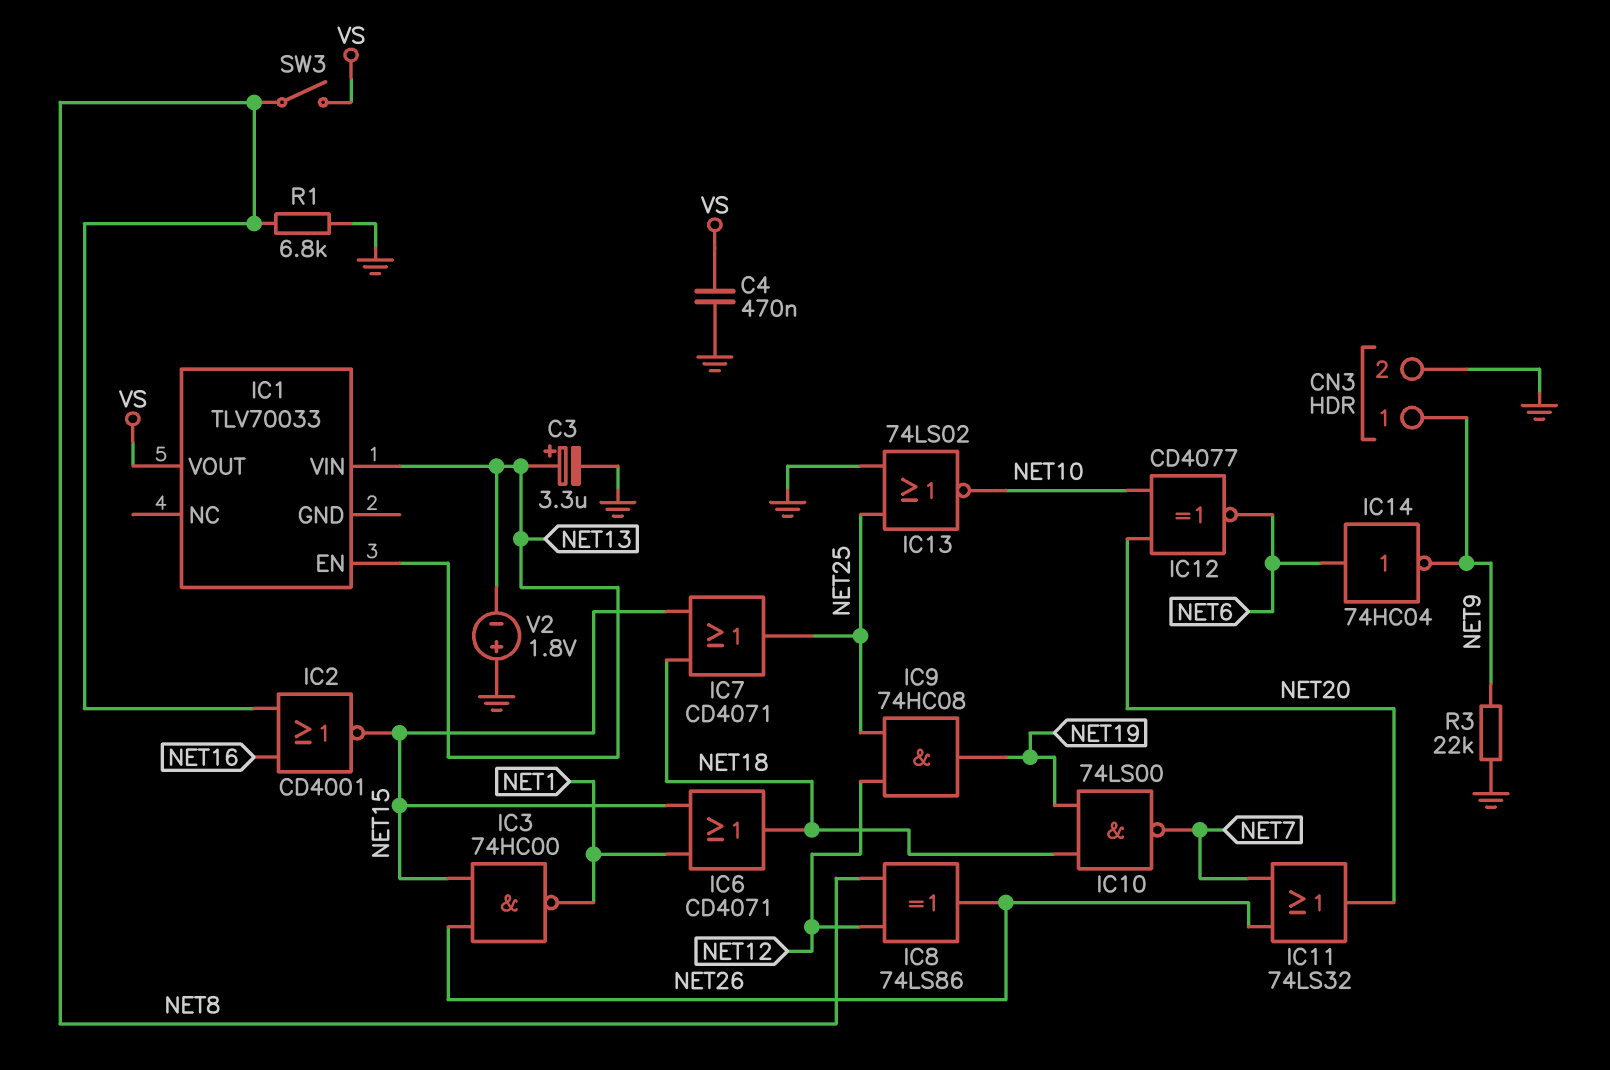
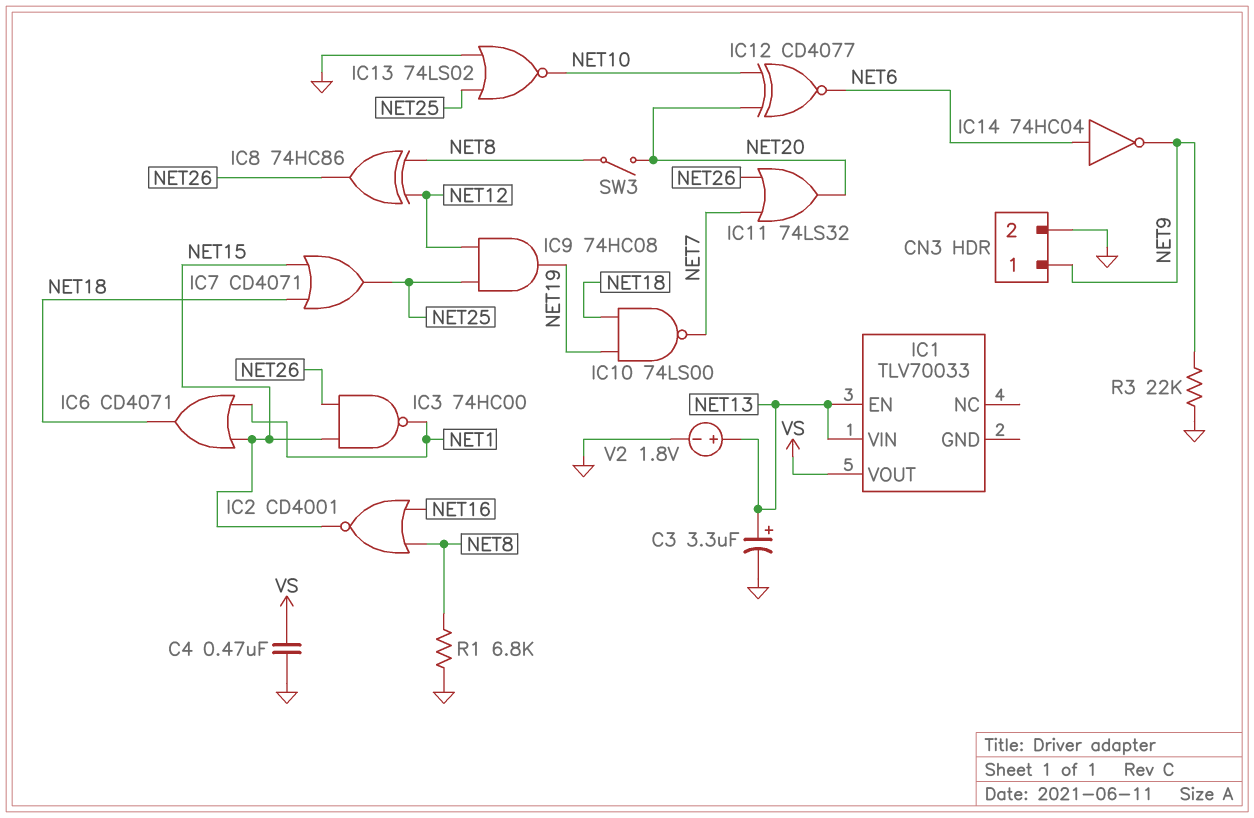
IC8: XOR 74LS86 (in NET8, in NET12, out NET26) -> XOR 74HC86 (in NET8, in NET12, out NET26)
SW3: switch (NET8, VS) -> switch (NET8, NET20)
V2: 1.8V (plus GND, minus NET13) -> 1.8V (plus NET13, minus GND)

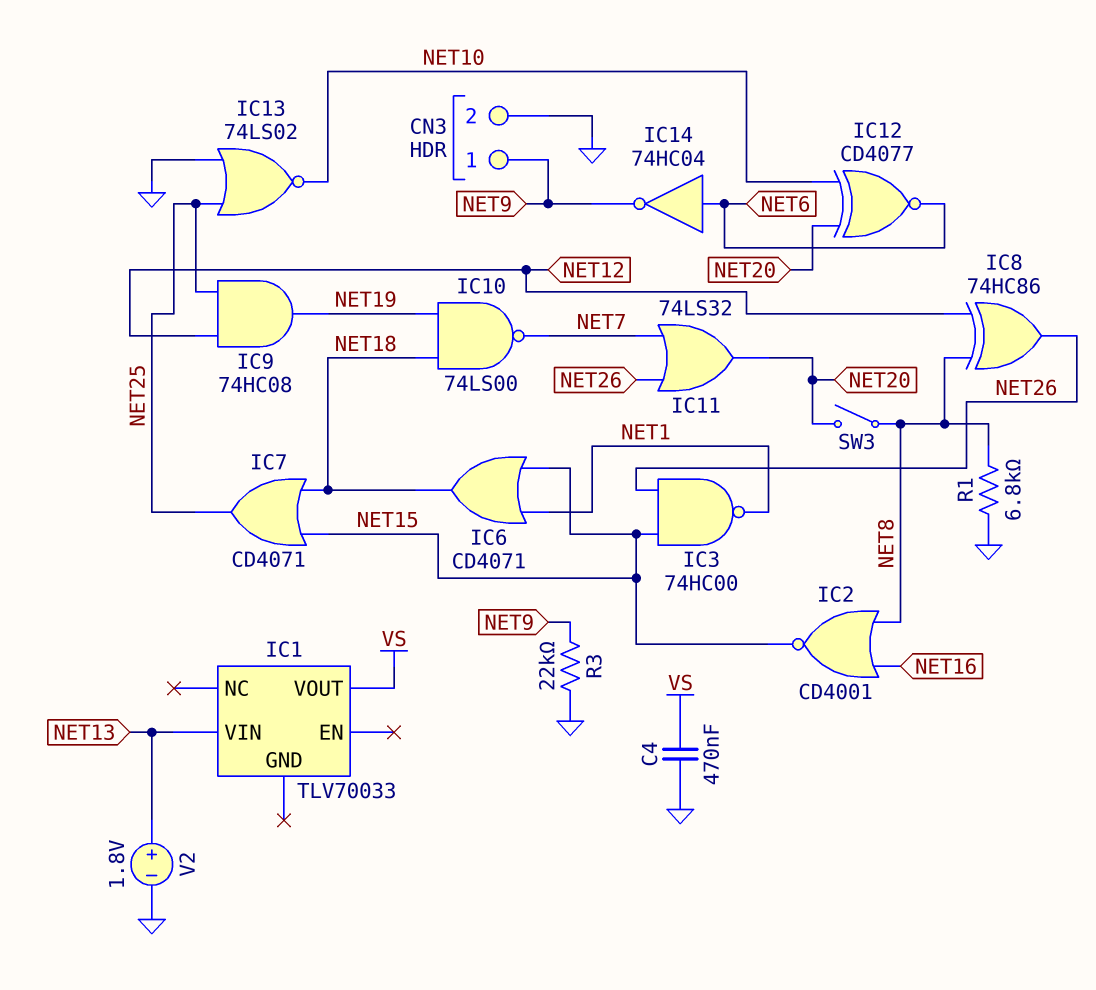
C3: 3.3uF (plus NET13, minus GND) -> none
IC1 pin EN: NET13 -> none

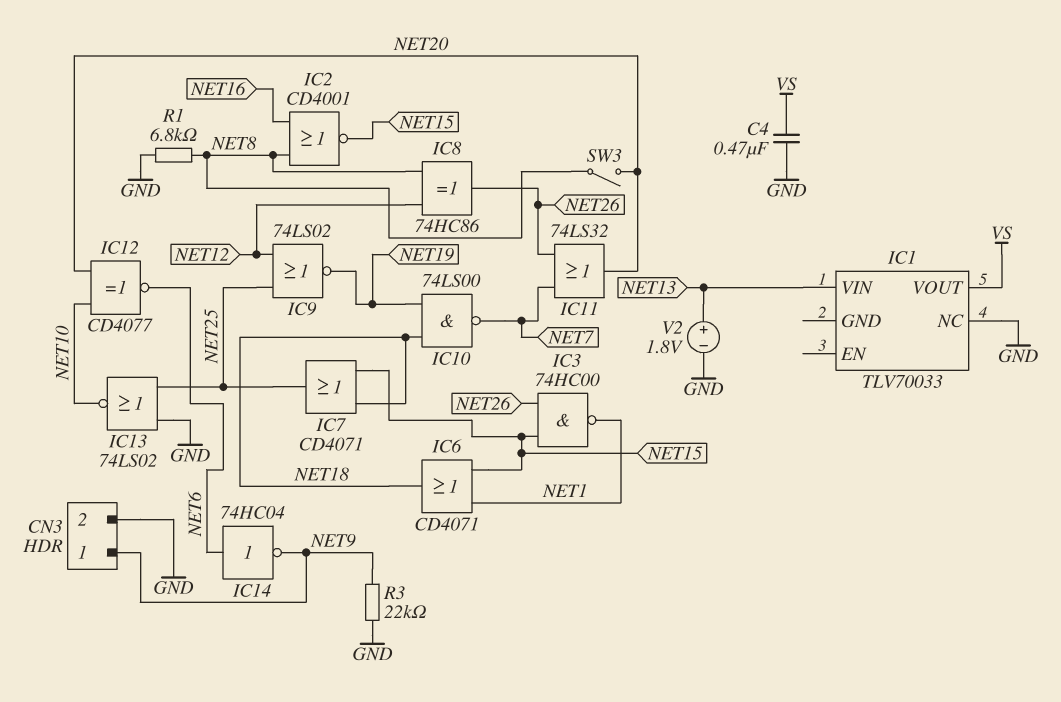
IC1 pin NC: none -> GND
IC9: AND 74HC08 (in NET12, in NET25, out NET19) -> NOR 74LS02 (in NET12, in NET25, out NET19)

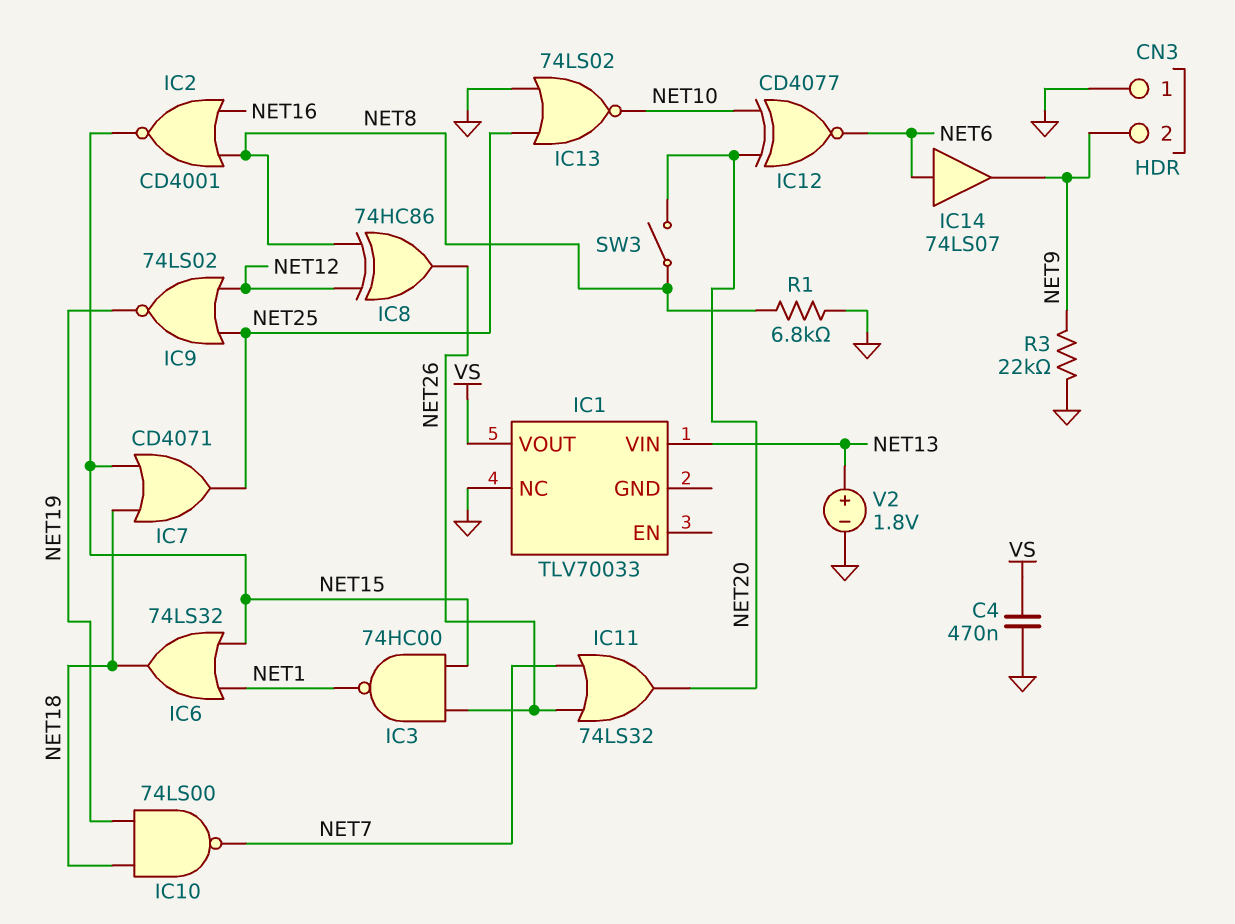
CN3 pin 1: NET9 -> GND
CN3 pin 2: GND -> NET9
IC6: OR CD4071 (in NET1, in NET15, out NET18) -> OR 74LS32 (in NET1, in NET15, out NET18)
IC14: NOT 74HC04 (in NET6, out NET9) -> buffer 74LS07 (in NET6, out NET9)

